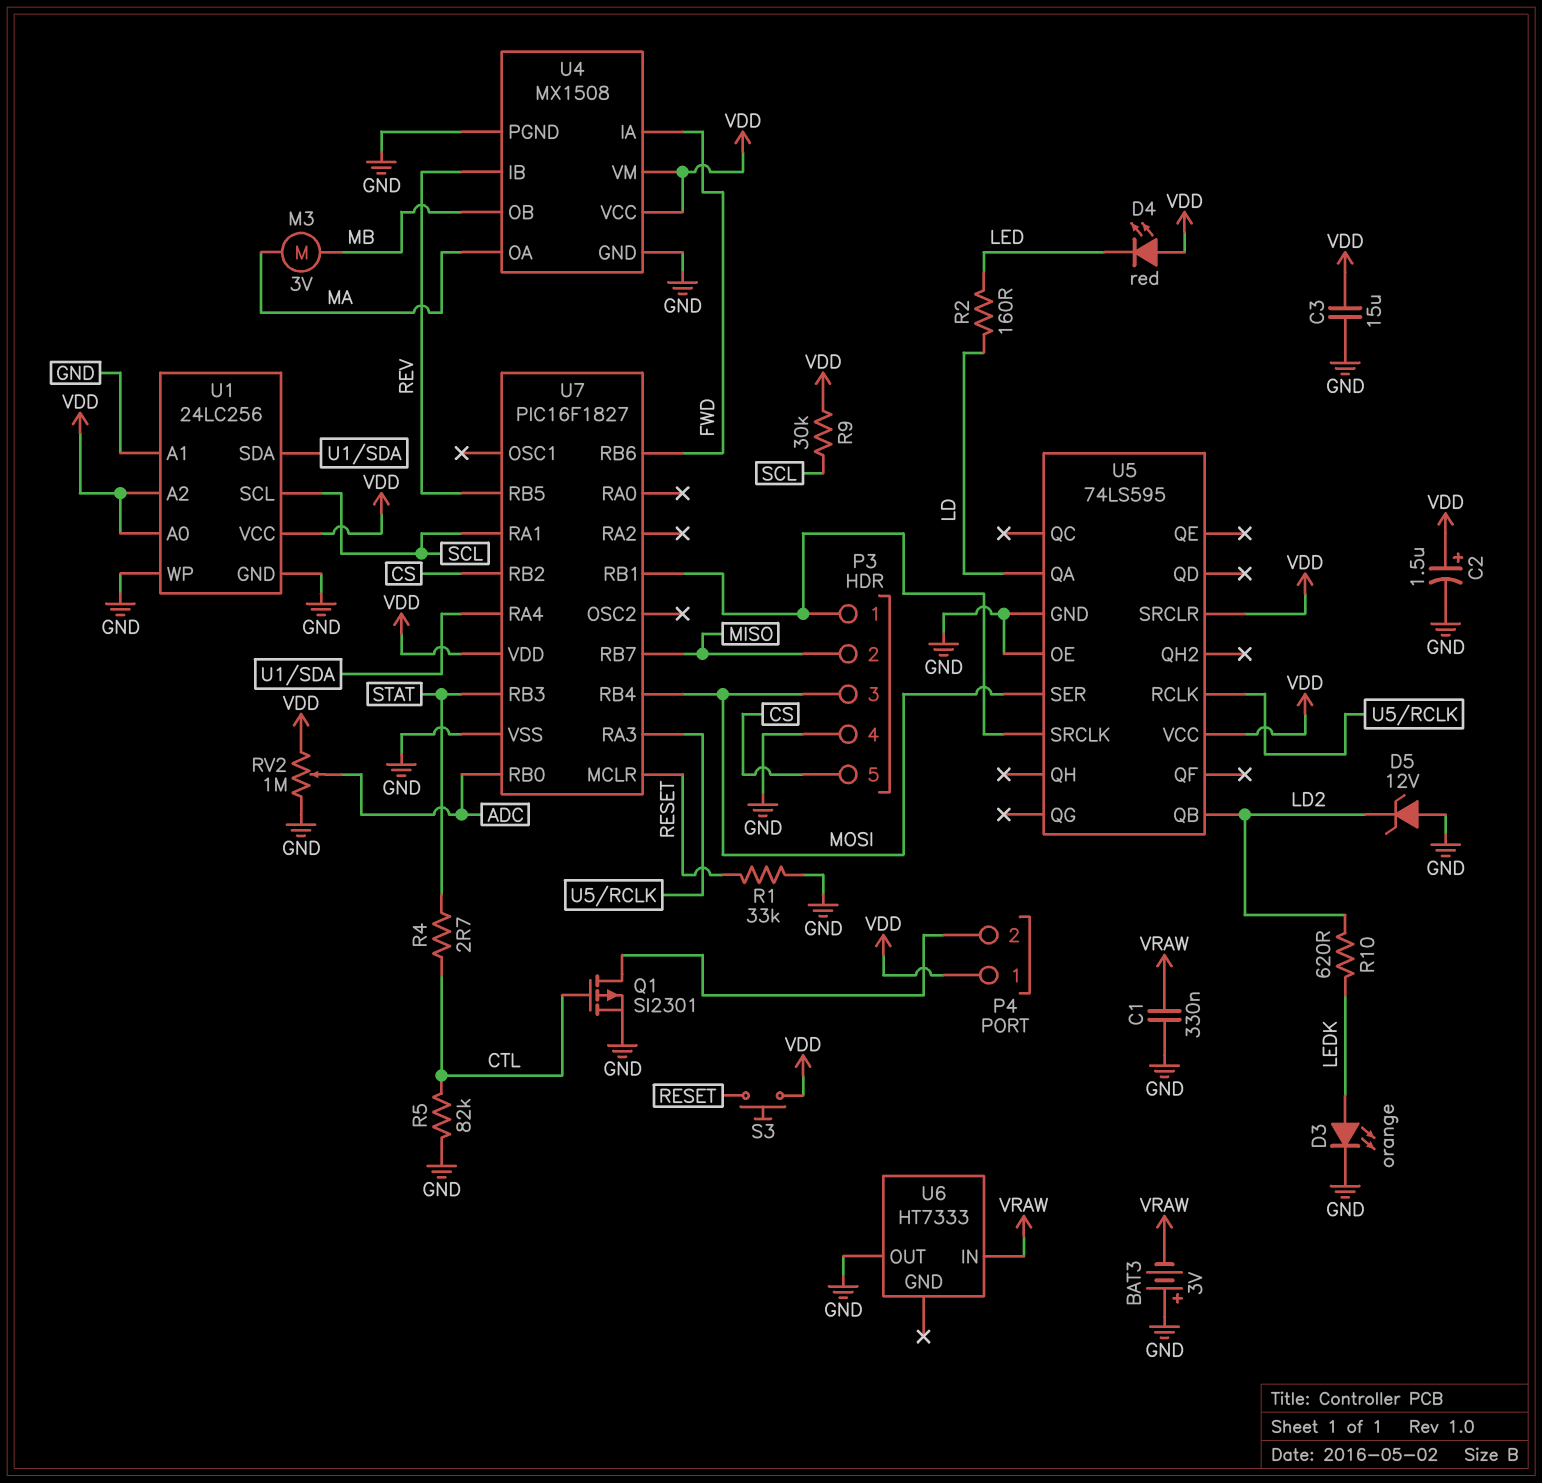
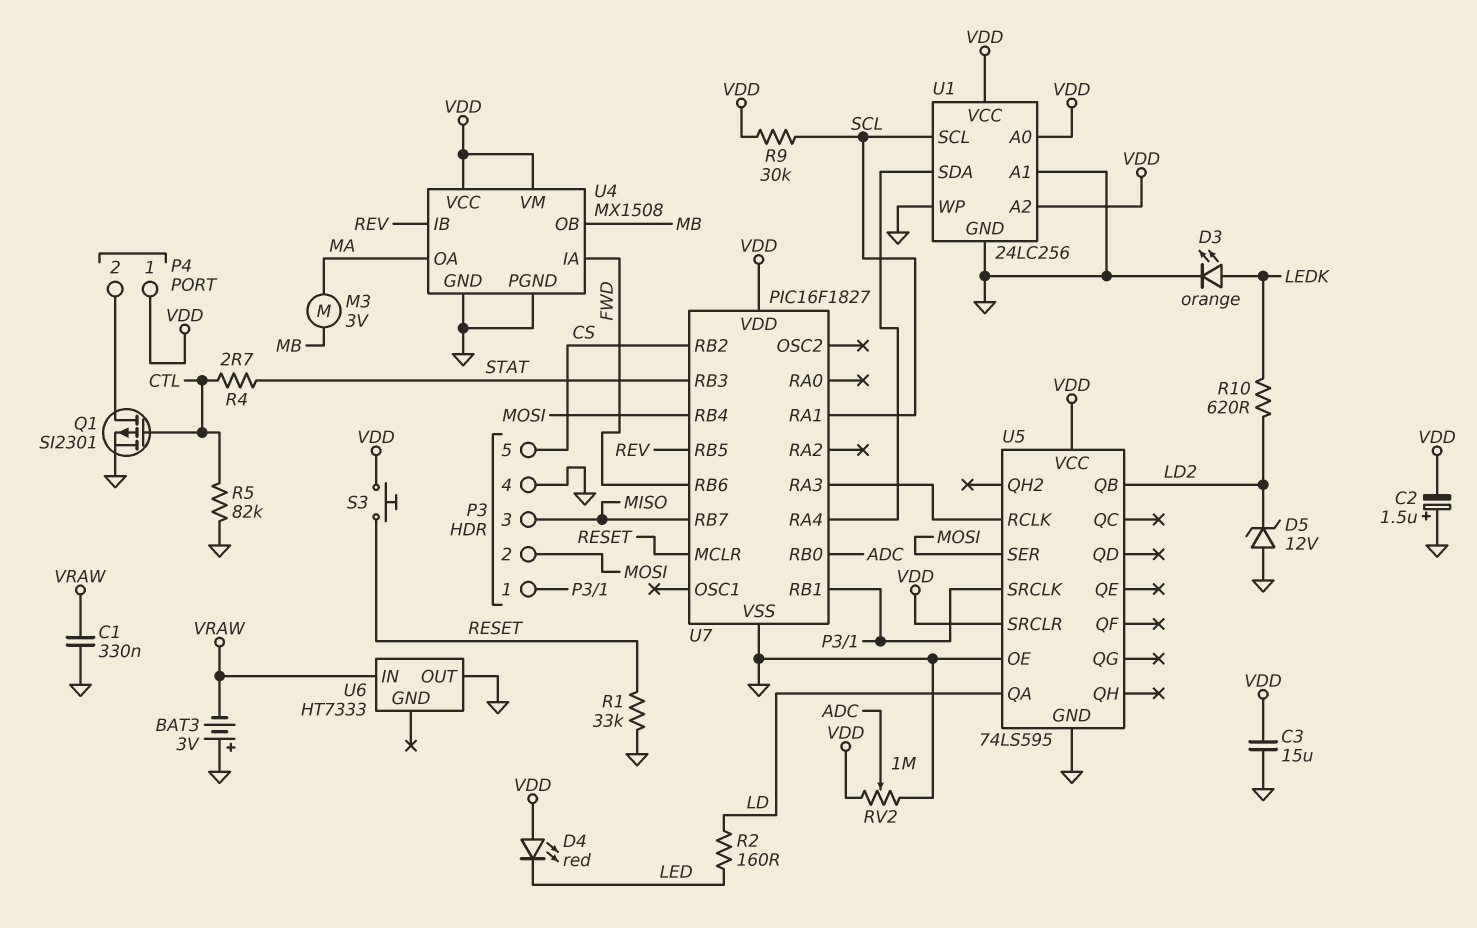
C2: 1.5uF (plus VDD, minus GND) -> 1.5uF (plus GND, minus VDD)
P3 pin 2: MISO -> MOSI
P3 pin 3: MOSI -> MISO

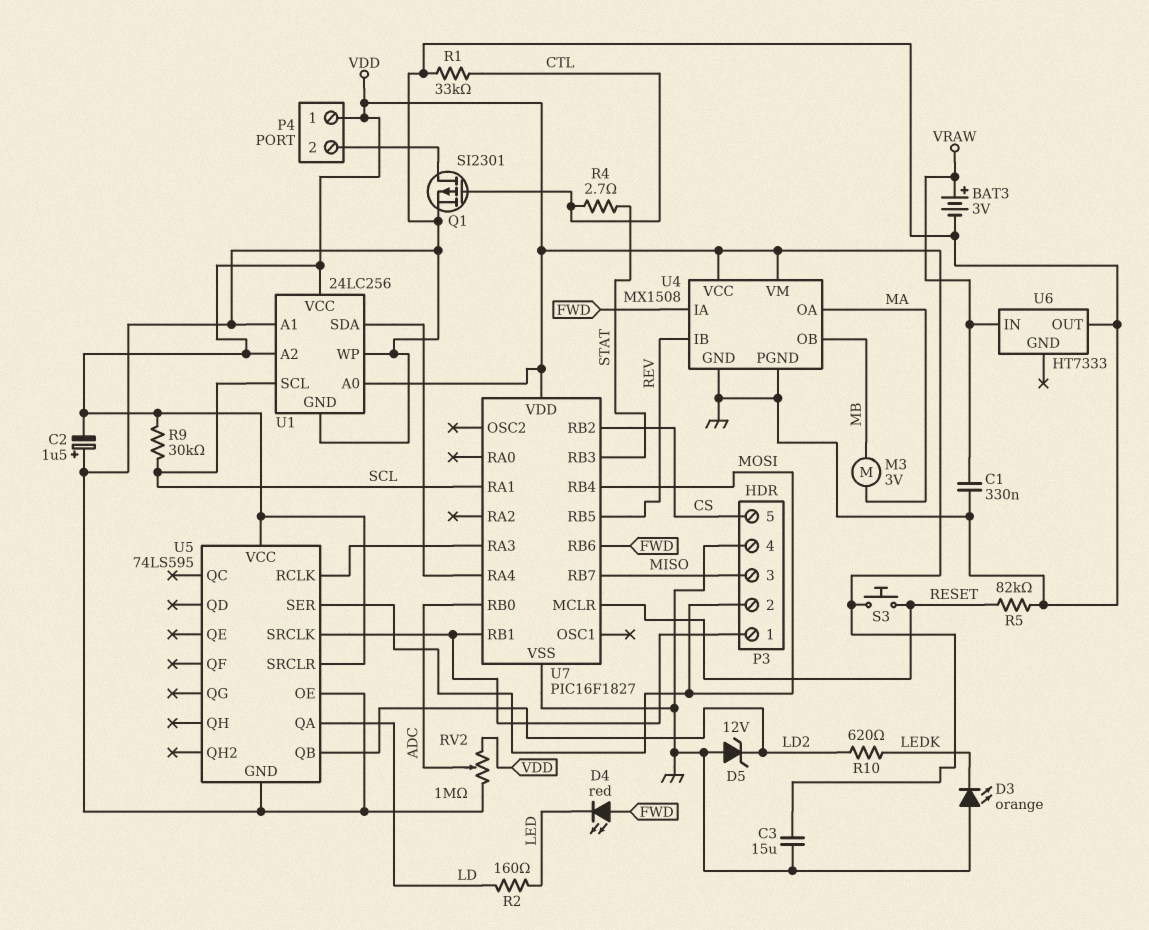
BAT3: 3V (plus GND, minus VRAW) -> 3V (plus VRAW, minus GND)
D3: LED orange (A LEDK, K GND) -> LED orange (A GND, K LEDK)
D4: LED red (A VDD, K LED) -> LED red (A FWD, K LED)
R1: 33k (GND, RESET) -> 33k (CTL, GND)
R5: 82k (CTL, GND) -> 82k (GND, RESET)

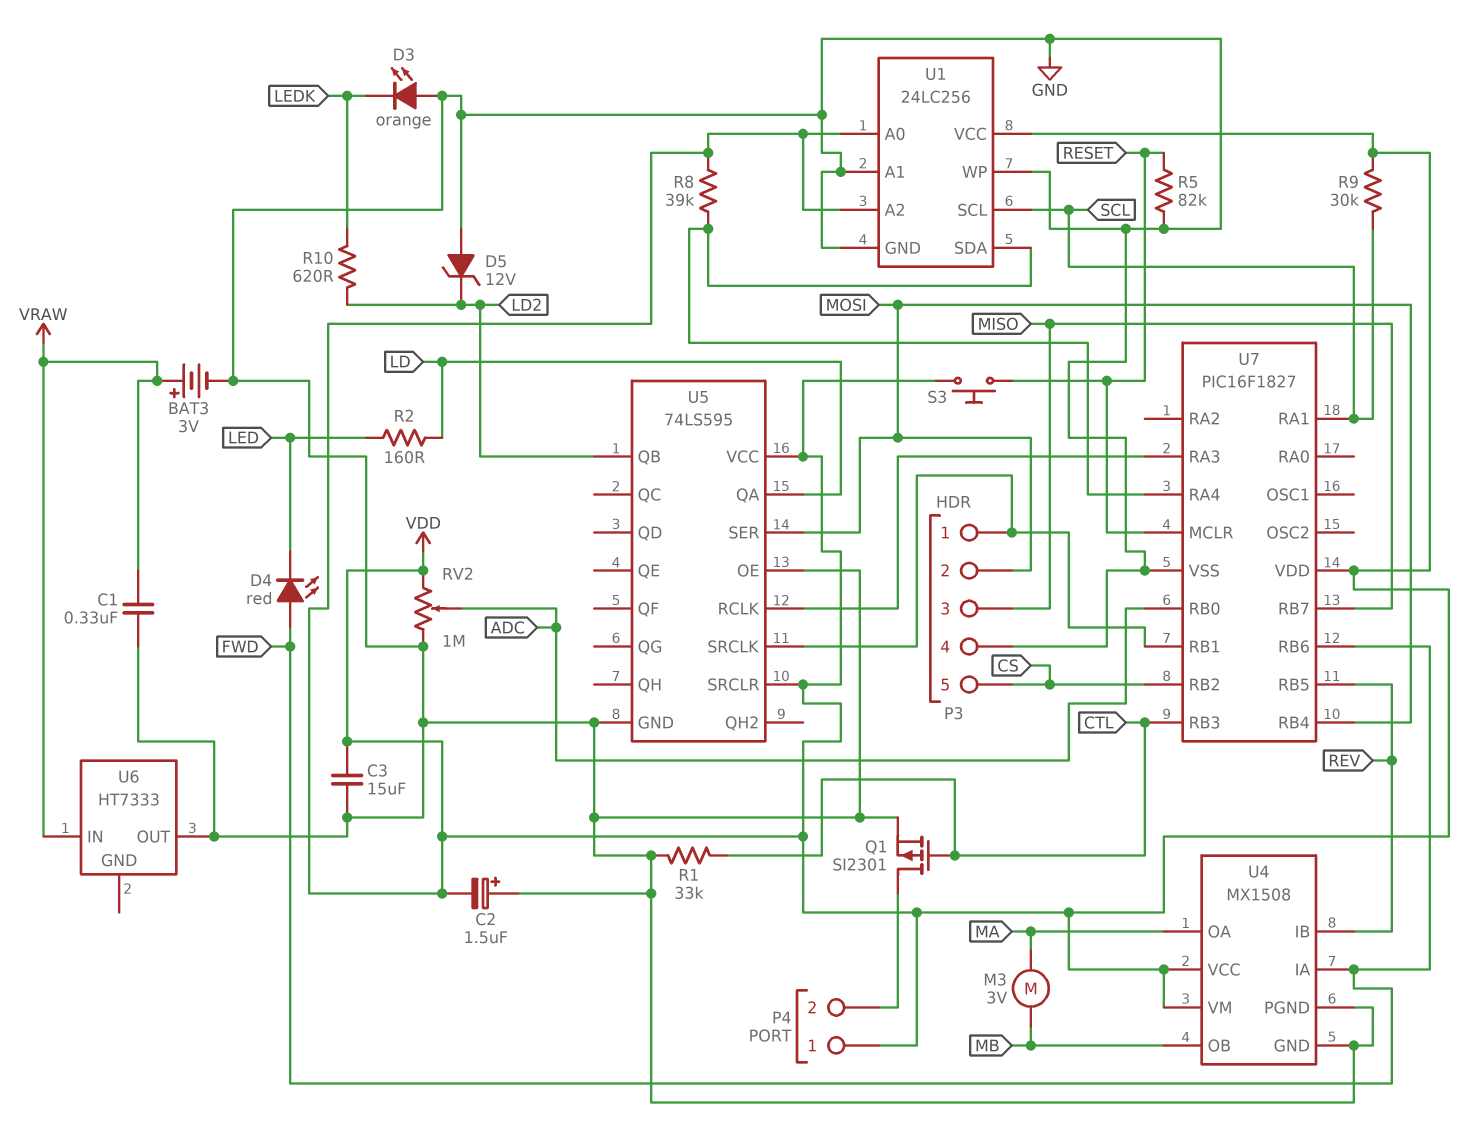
R4: 2.7 (CTL, STAT) -> none
R8: none -> 39k (U1/SDA, VDD)
U7 pin RB3: STAT -> CTL

